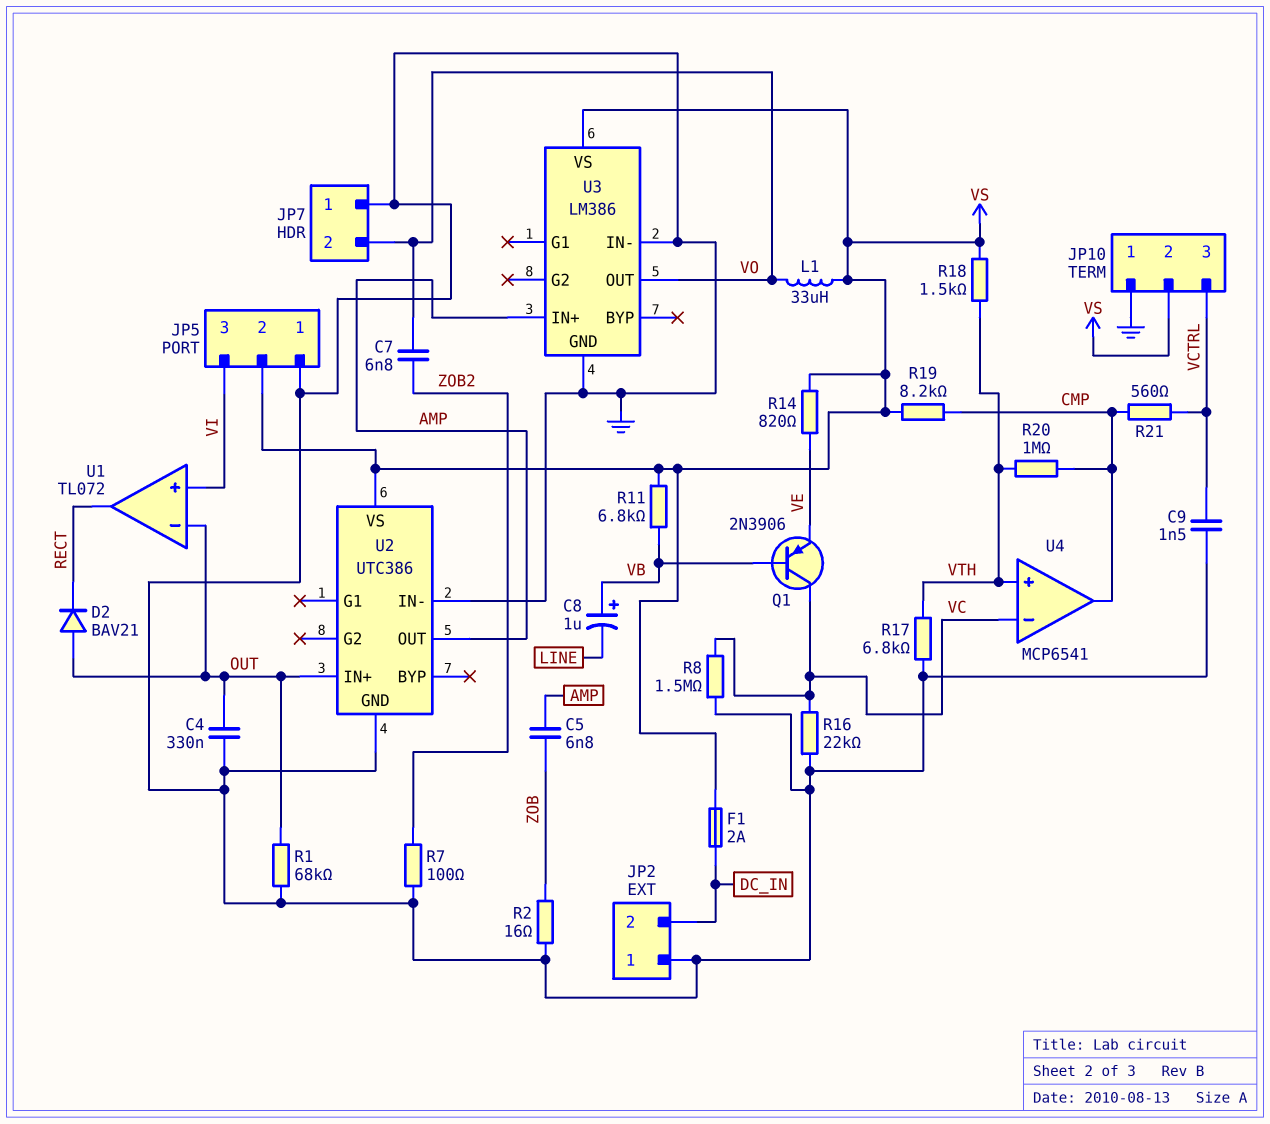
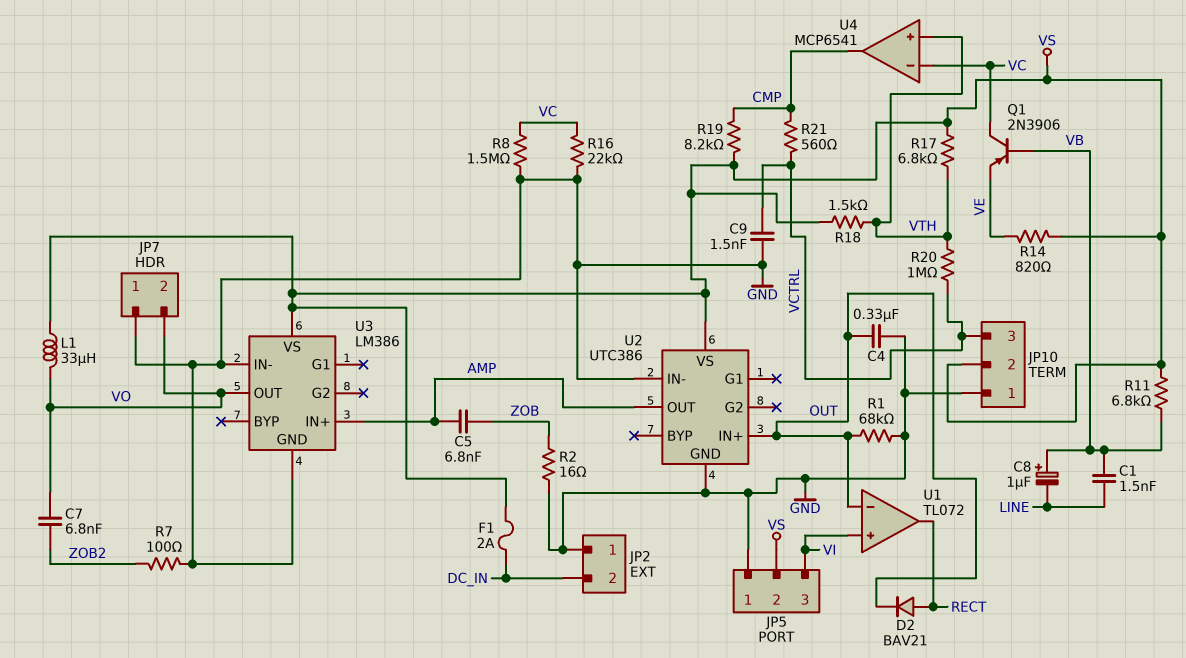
C1: none -> 1.5nF (LINE, VB)
D2: diode BAV21 (A OUT, K RECT) -> diode BAV21 (A RECT, K OUT)
R17: 6.8k (GND, VTH) -> 6.8k (VS, VTH)
R20: 1M (CMP, VTH) -> 1M (VCTRL, VTH)

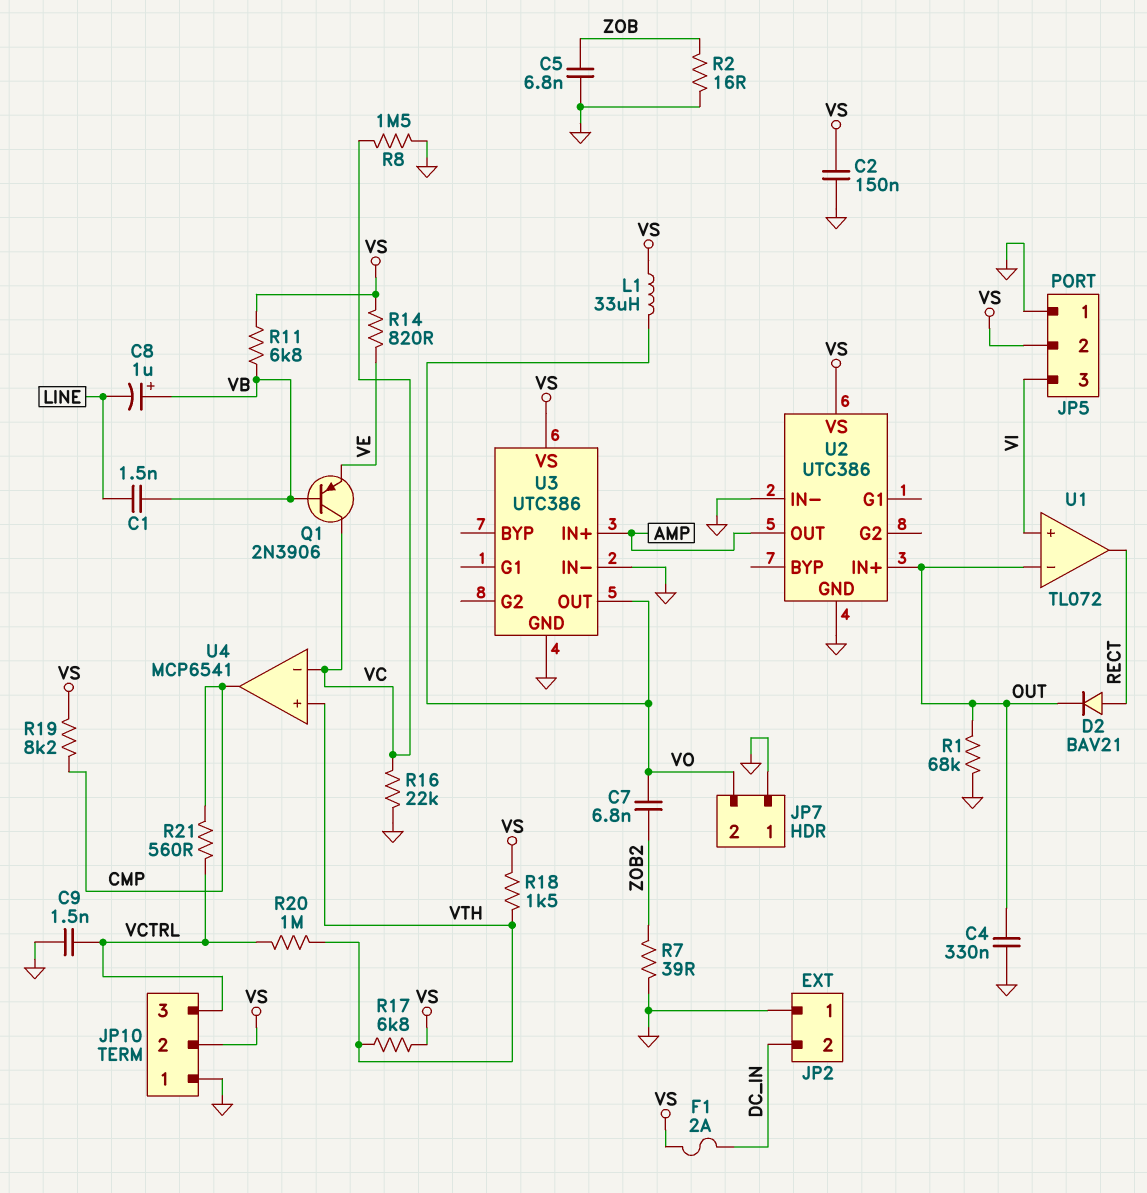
C2: none -> 150nF (GND, VS)
C5: 6.8nF (AMP, ZOB) -> 6.8nF (GND, ZOB)
R7: 100 (GND, ZOB2) -> 39 (GND, ZOB2)
U3: LM386 -> UTC386

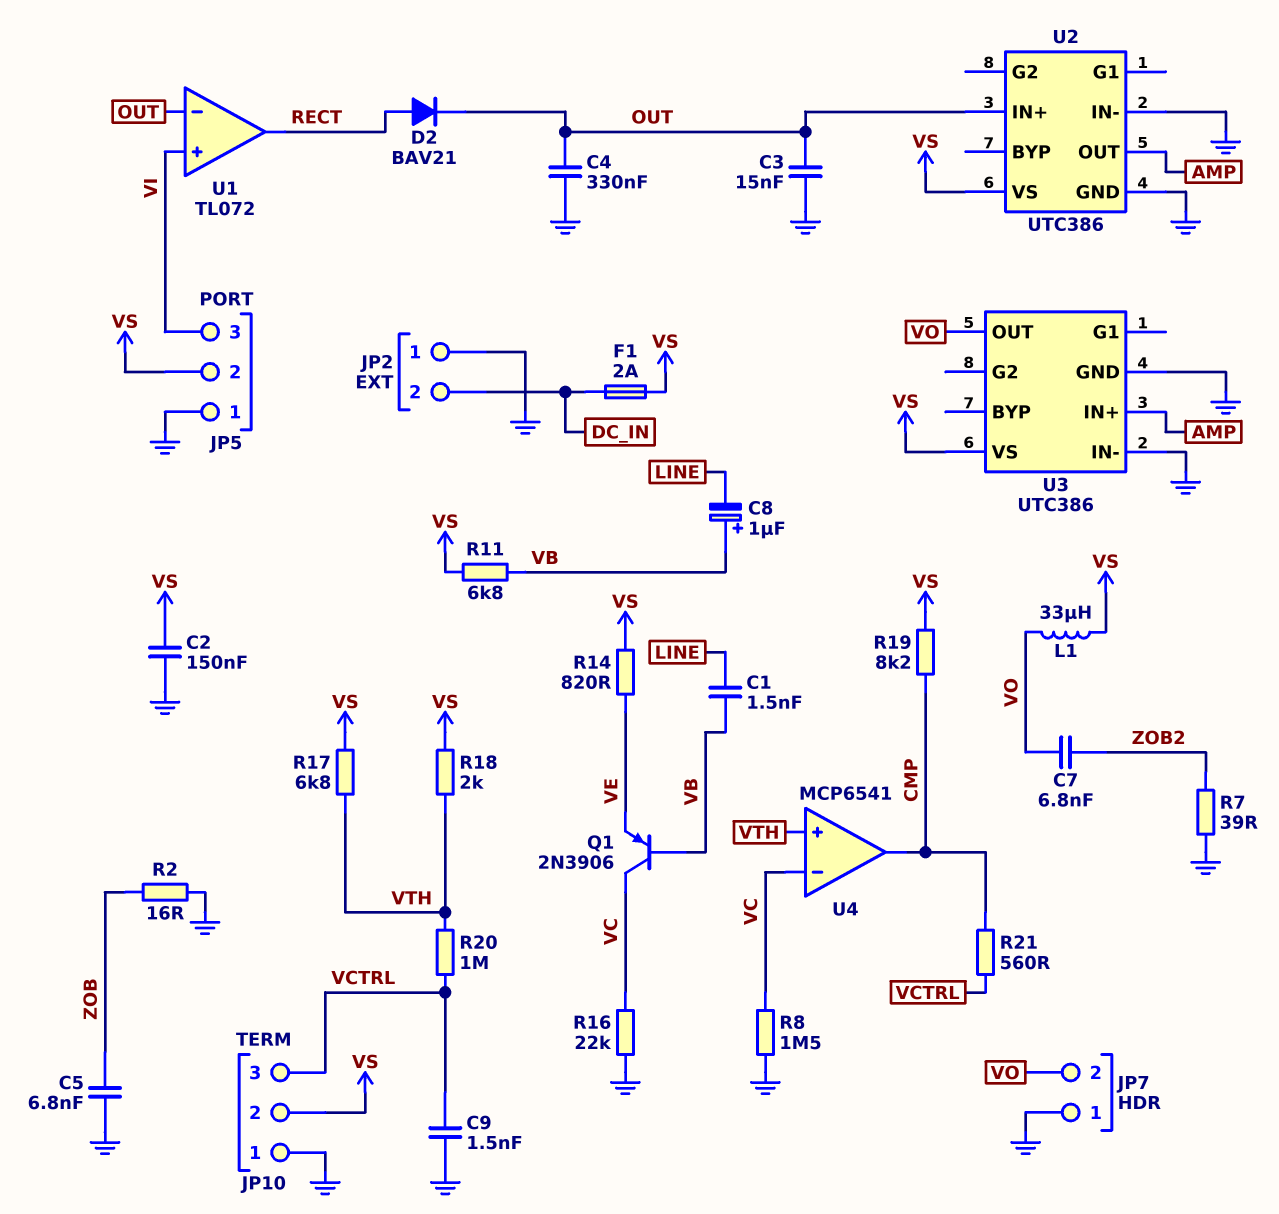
C3: none -> 15nF (GND, OUT)
R1: 68k (GND, OUT) -> none
R18: 1.5k (VS, VTH) -> 2k (VS, VTH)

